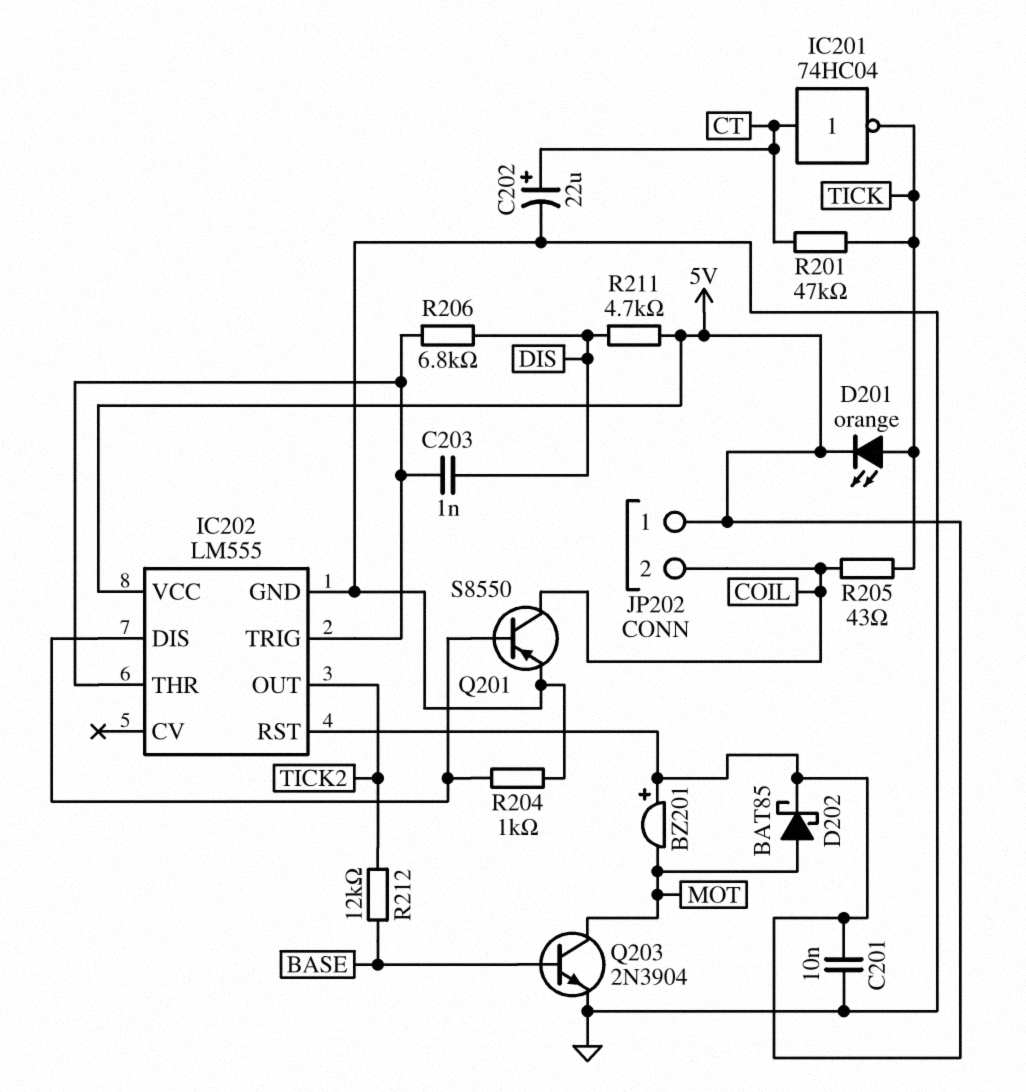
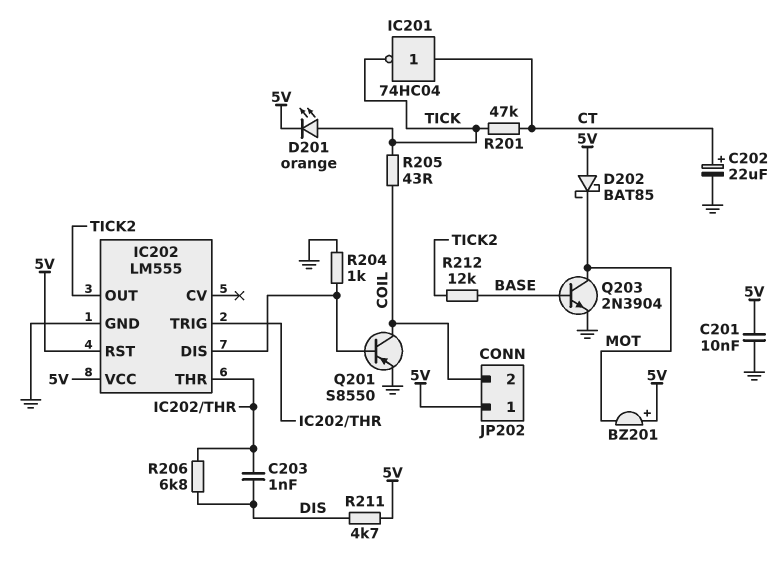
D202: schottky BAT85 (A MOT, K 5V) -> schottky BAT85 (A 5V, K MOT)

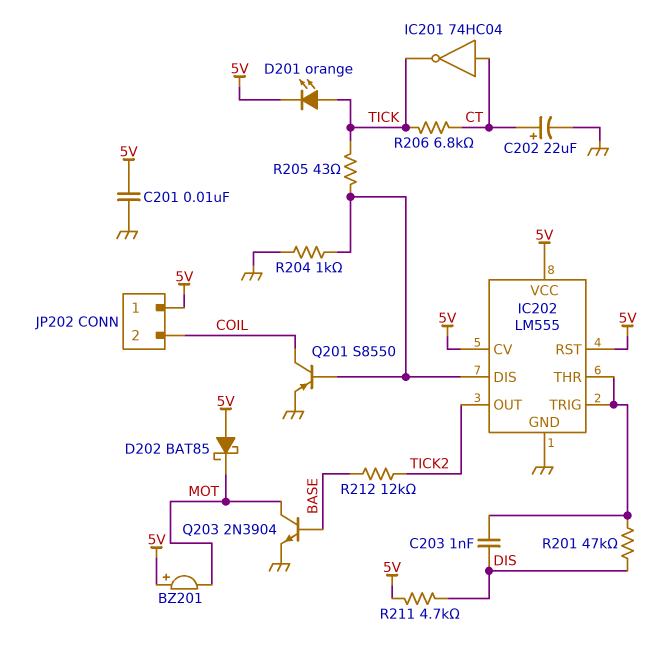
IC202 pin CV: none -> 5V
R201: 47k (CT, TICK) -> 47k (DIS, IC202/THR)
R205: 43 (COIL, TICK) -> 43 (IC202/DIS, TICK)
R206: 6.8k (DIS, IC202/THR) -> 6.8k (CT, TICK)

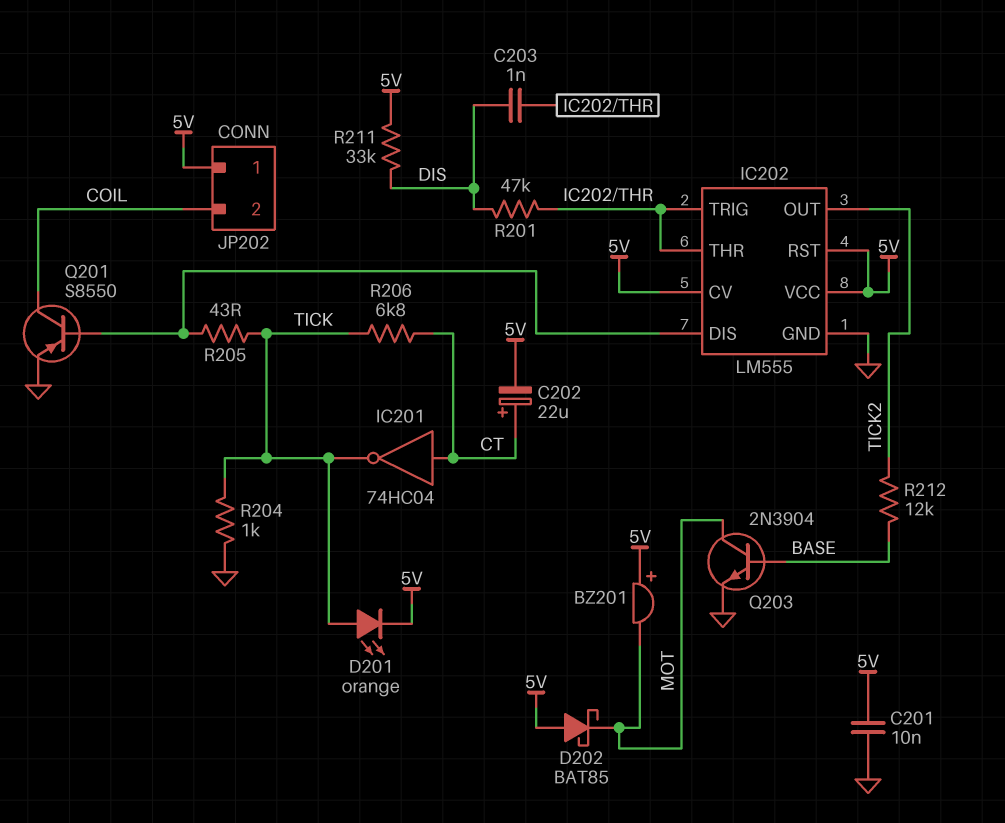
C202: 22uF (plus CT, minus GND) -> 22uF (plus CT, minus 5V)
R204: 1k (GND, IC202/DIS) -> 1k (GND, TICK)
R211: 4.7k (5V, DIS) -> 33k (5V, DIS)

